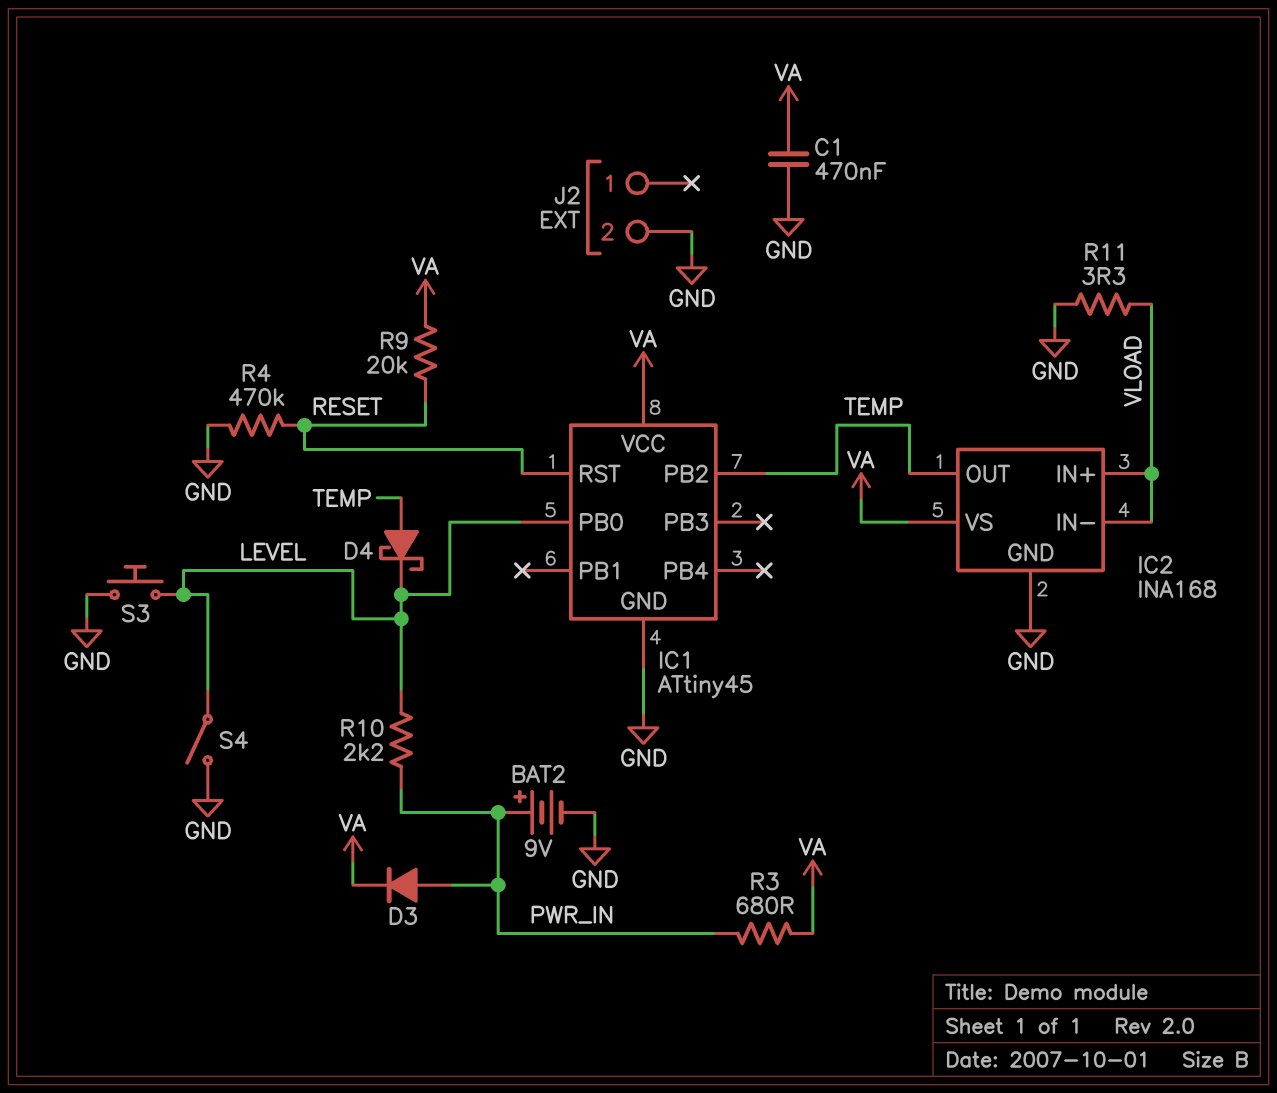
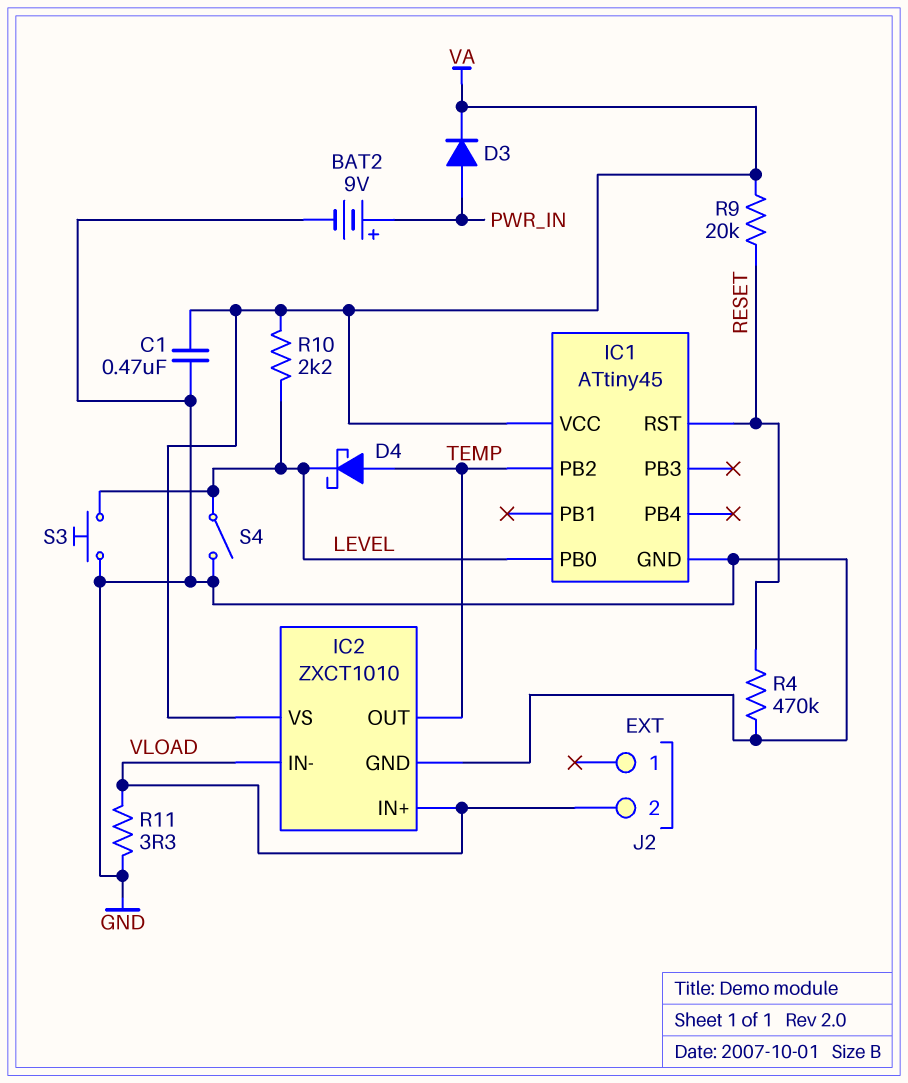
IC2: INA168 -> ZXCT1010
J2 pin 2: GND -> VLOAD
R3: 680 (PWR_IN, VA) -> none
R10: 2.2k (LEVEL, PWR_IN) -> 2.2k (LEVEL, VA)

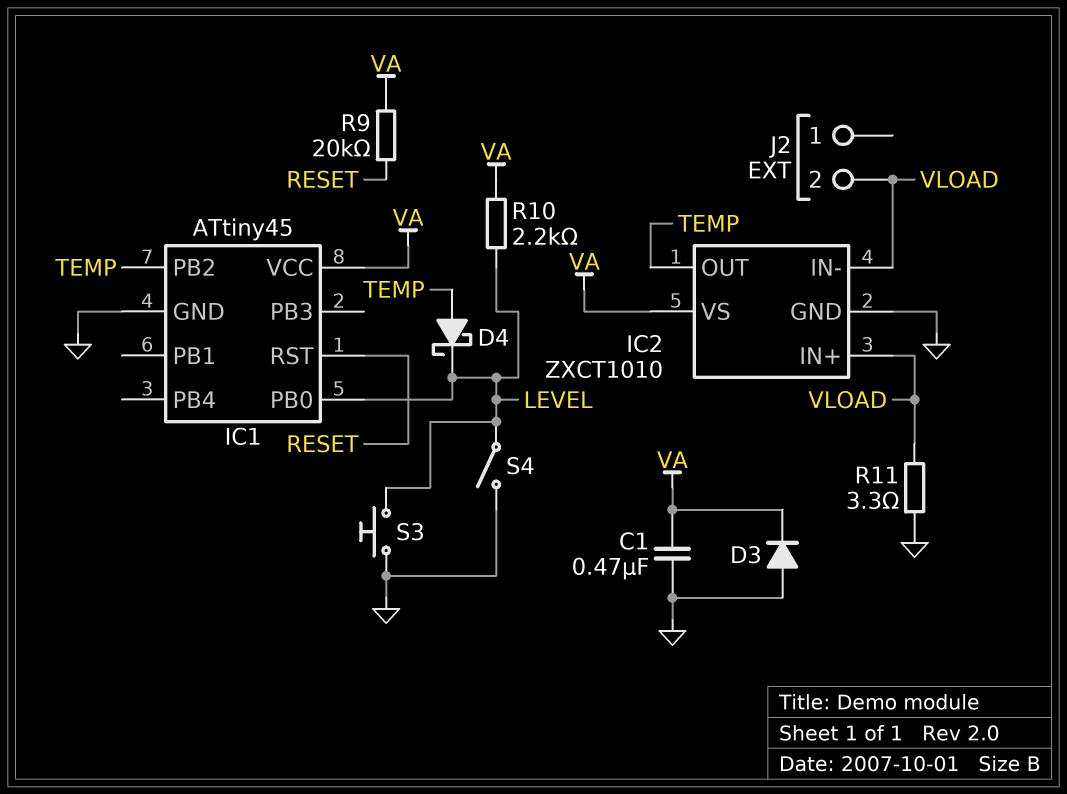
BAT2: 9V (plus PWR_IN, minus GND) -> none
D3: diode (A PWR_IN, K VA) -> diode (A GND, K VA)
R4: 470k (GND, RESET) -> none

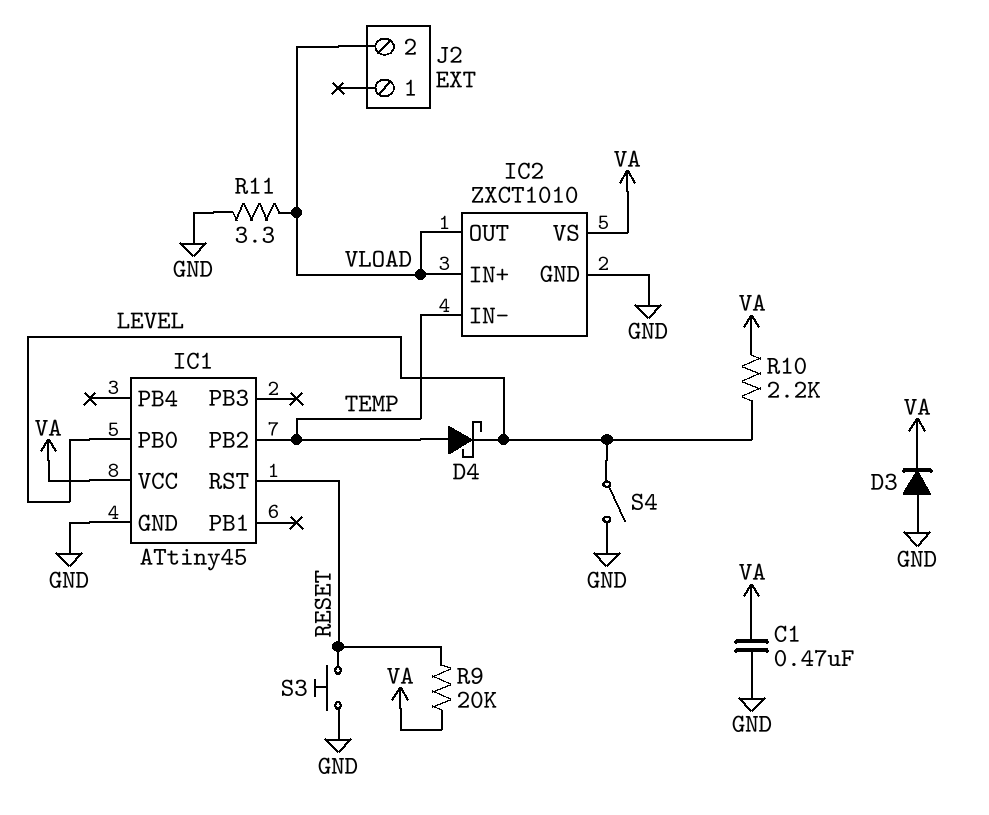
IC2 pin IN-: VLOAD -> TEMP
IC2 pin OUT: TEMP -> VLOAD
S3: button (GND, LEVEL) -> button (GND, RESET)

